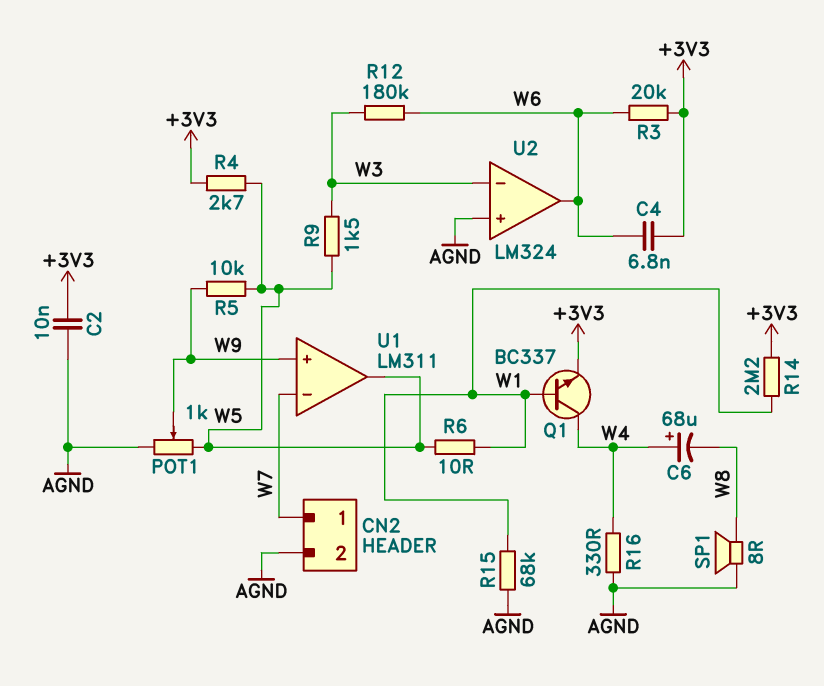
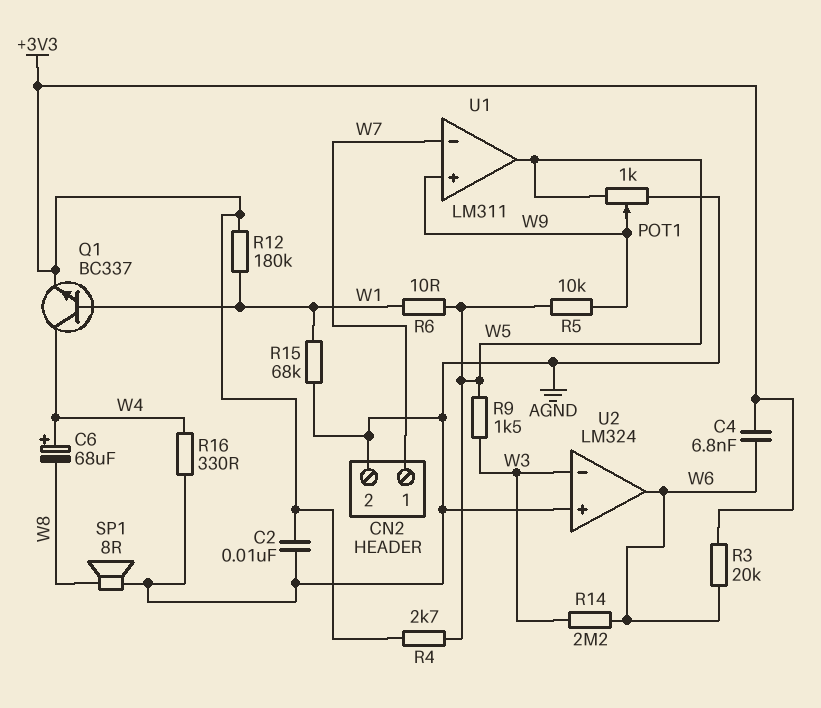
R12: 180k (W3, W6) -> 180k (+3V3, W1)
R14: 2.2M (+3V3, W1) -> 2.2M (W3, W6)

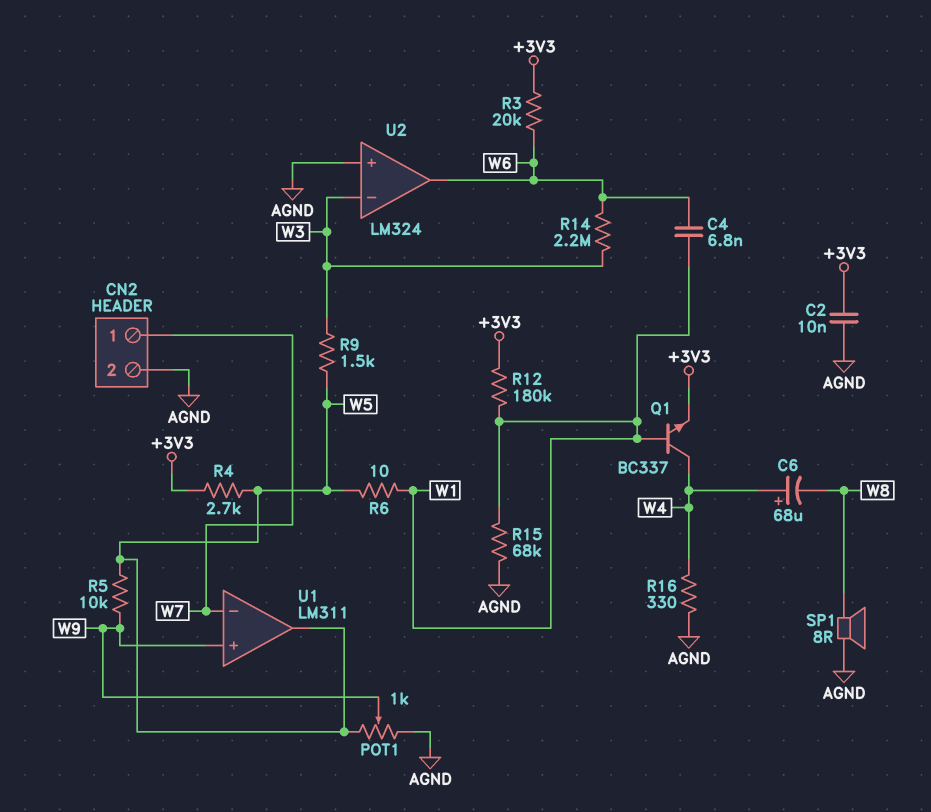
C4: 6.8nF (+3V3, W6) -> 6.8nF (W1, W6)

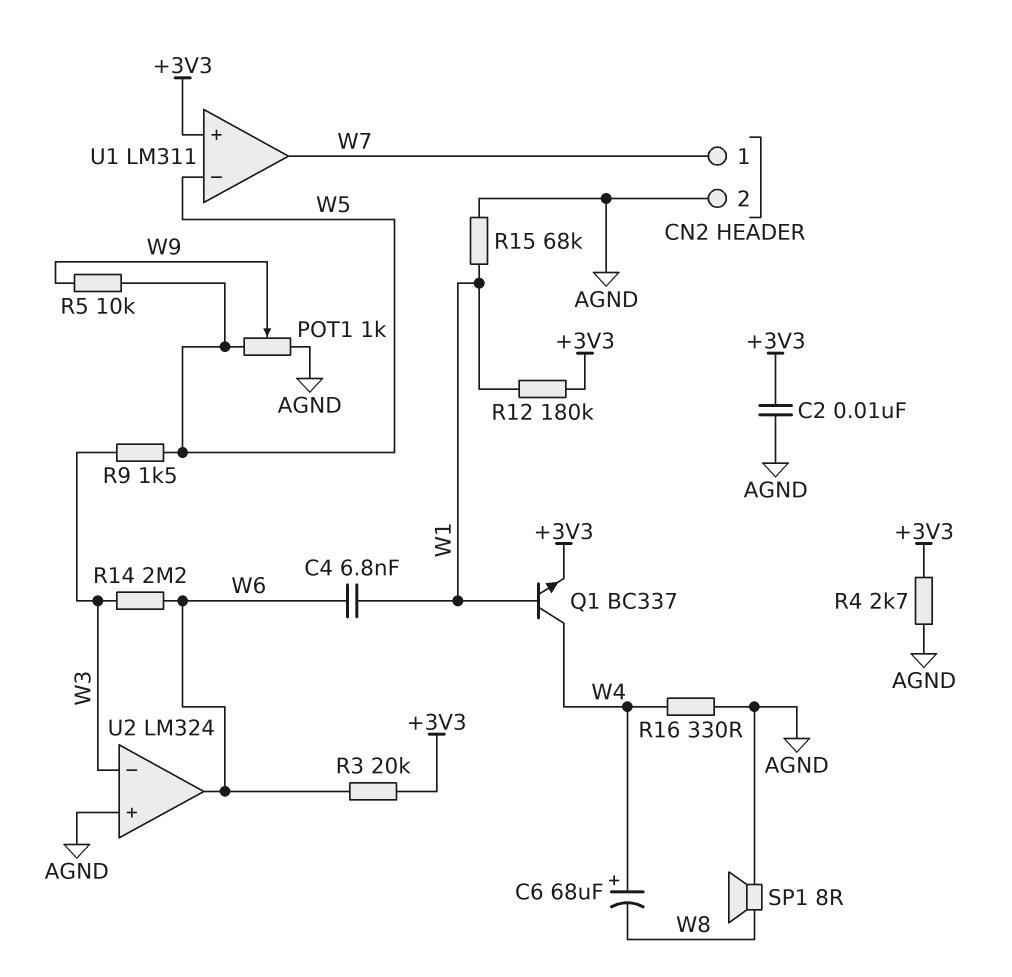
R4: 2.7k (+3V3, W5) -> 2.7k (+3V3, AGND)
R6: 10 (W1, W5) -> none
U1 pin in+: W9 -> +3V3
U1 pin in-: W7 -> W5
U1 pin out: W5 -> W7

